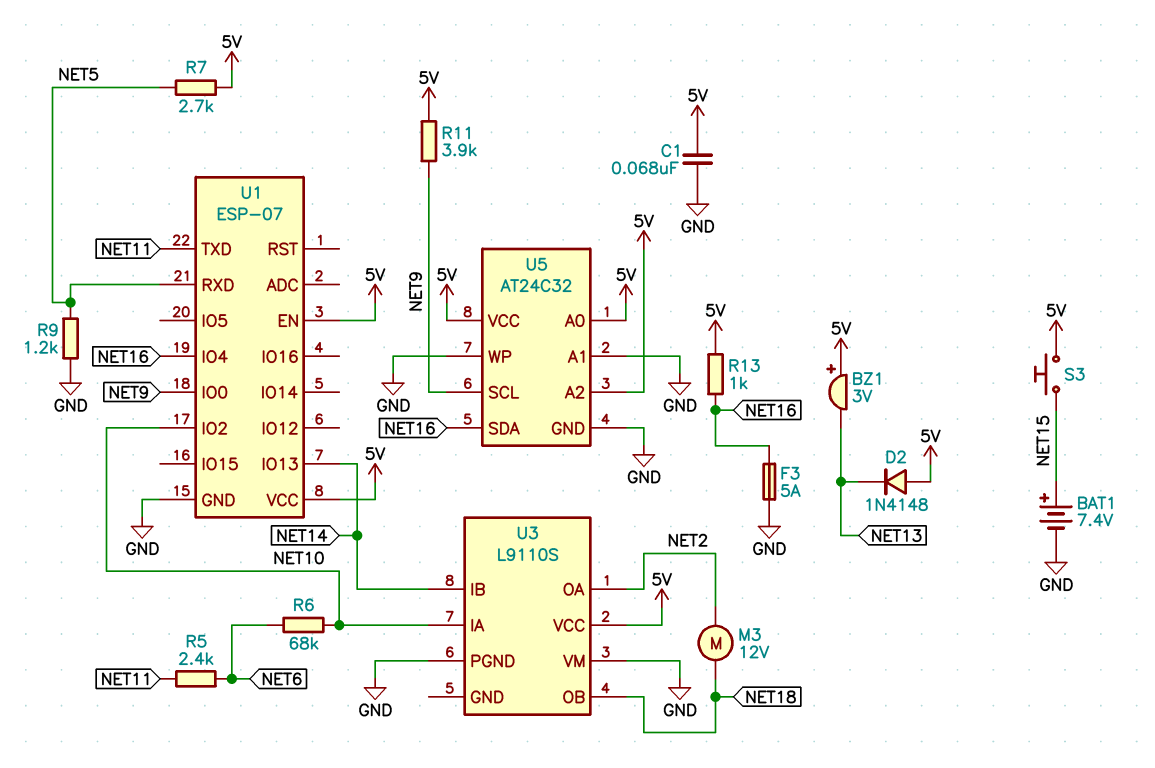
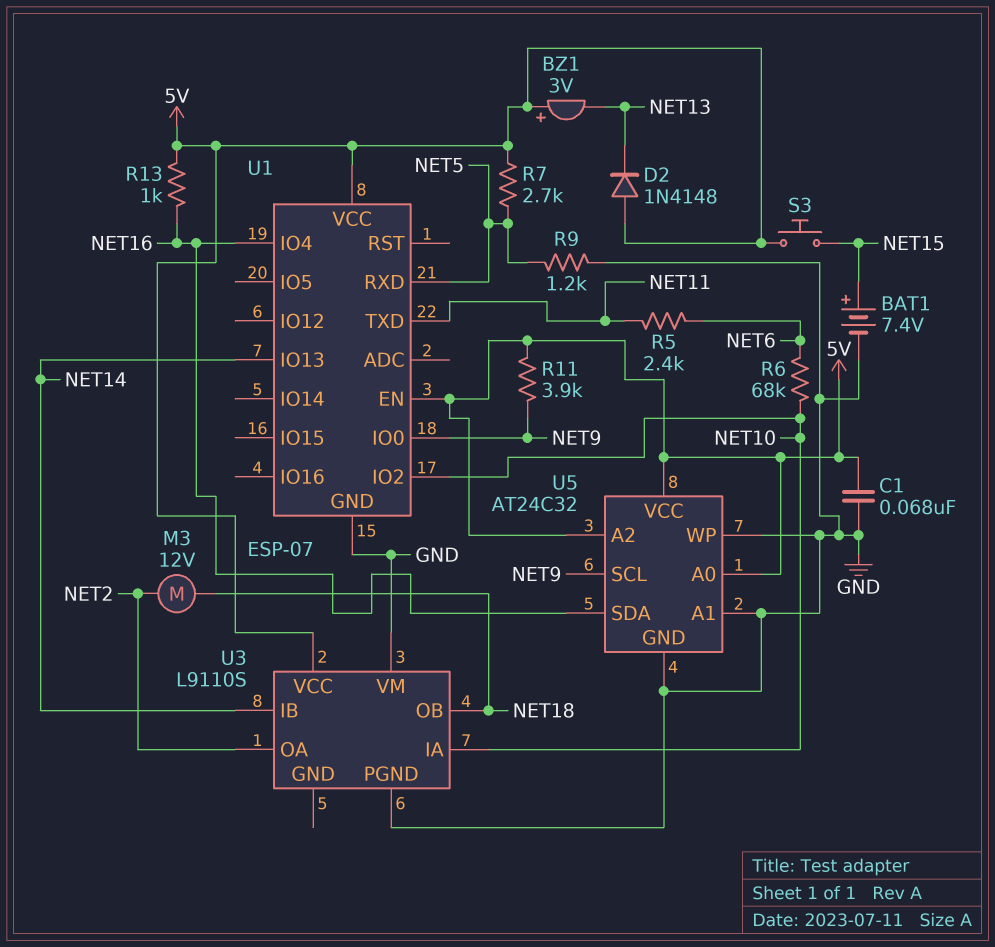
F3: 5A (GND, NET16) -> none

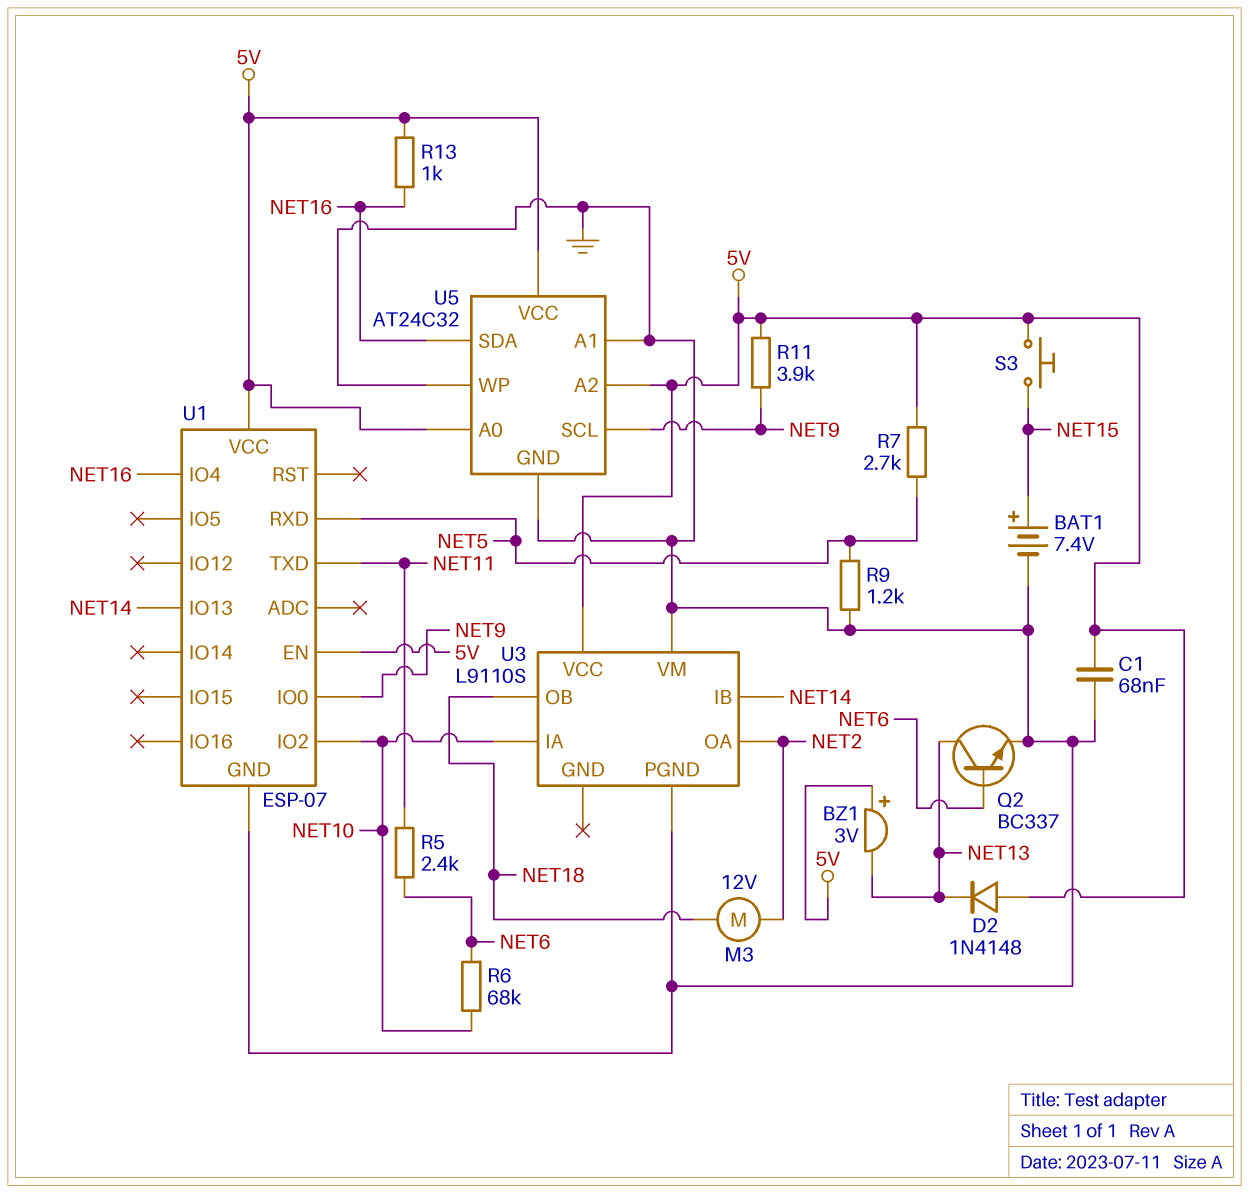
Q2: none -> NPN BC337 (B NET6, C NET13, E GND)

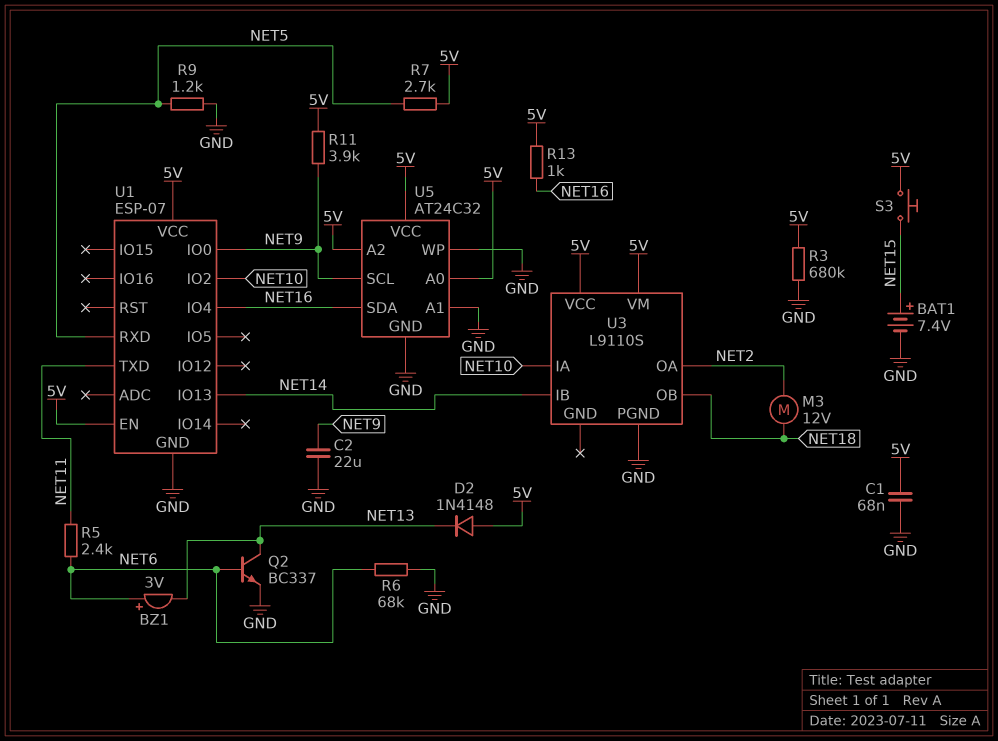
BZ1: buzzer 3V (plus 5V, minus NET13) -> buzzer 3V (plus NET6, minus NET13)
C2: none -> 22uF (GND, NET9)
R3: none -> 680k (5V, GND)
R6: 68k (NET6, NET10) -> 68k (GND, NET6)
U3 pin VM: GND -> 5V

